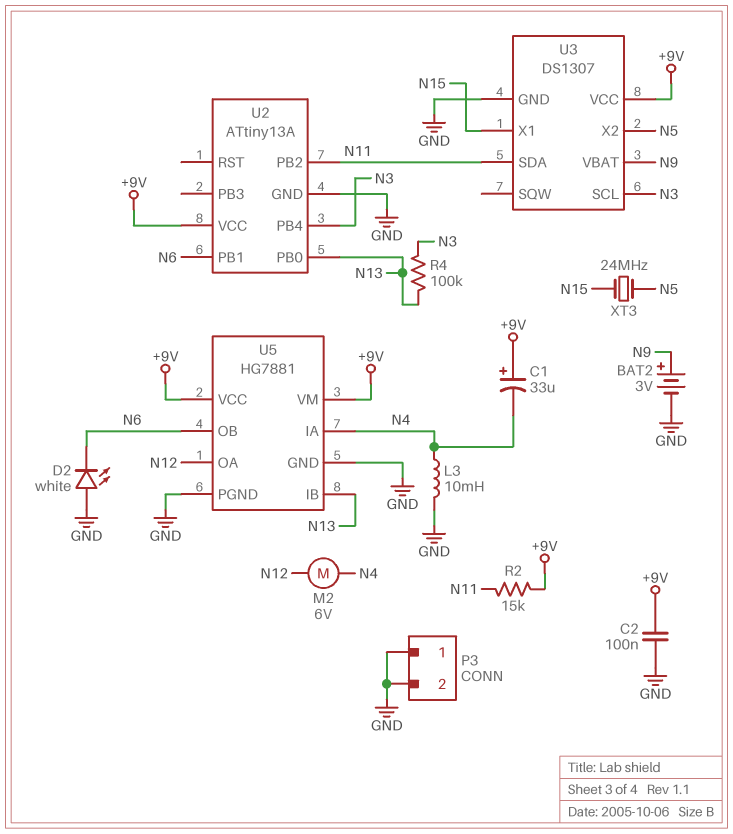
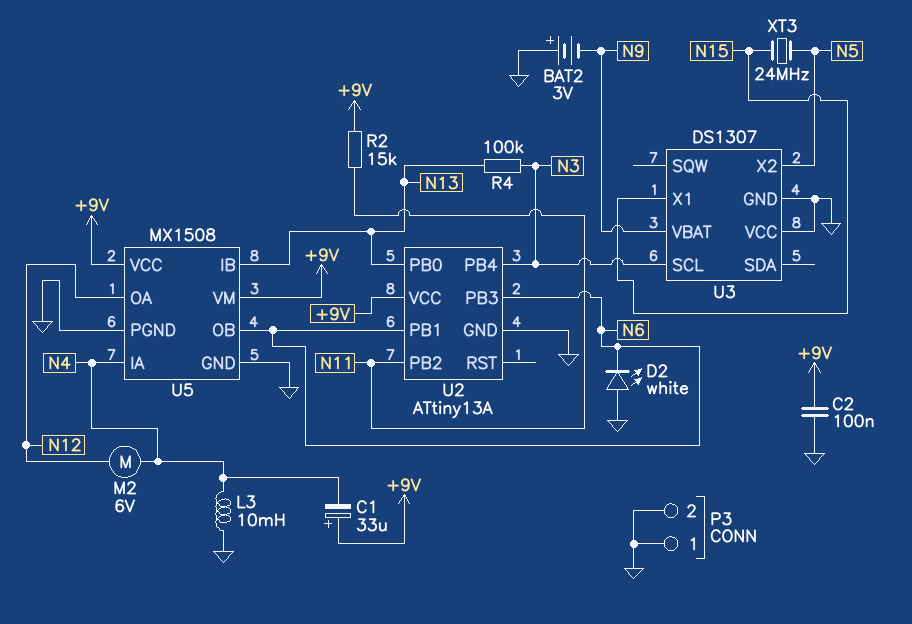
BAT2: 3V (plus N9, minus GND) -> 3V (plus GND, minus N9)
U2 pin PB3: none -> N6
U3 pin SDA: N11 -> none
U3 pin VCC: +9V -> GND
U5: HG7881 -> MX1508

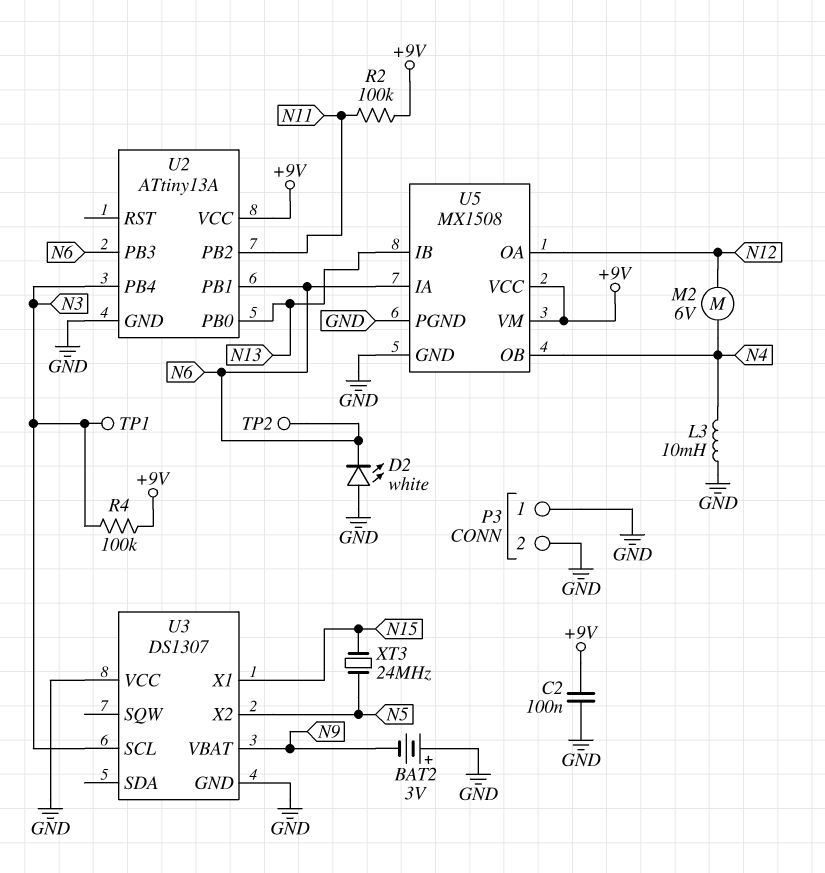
C1: 33uF (plus +9V, minus N4) -> none
R2: 15k (+9V, N11) -> 100k (+9V, N11)
R4: 100k (N3, N13) -> 100k (+9V, N3)
TP1: none -> test point (N3)
TP2: none -> test point (N6)
U5 pin IA: N4 -> N6
U5 pin OB: N6 -> N4

